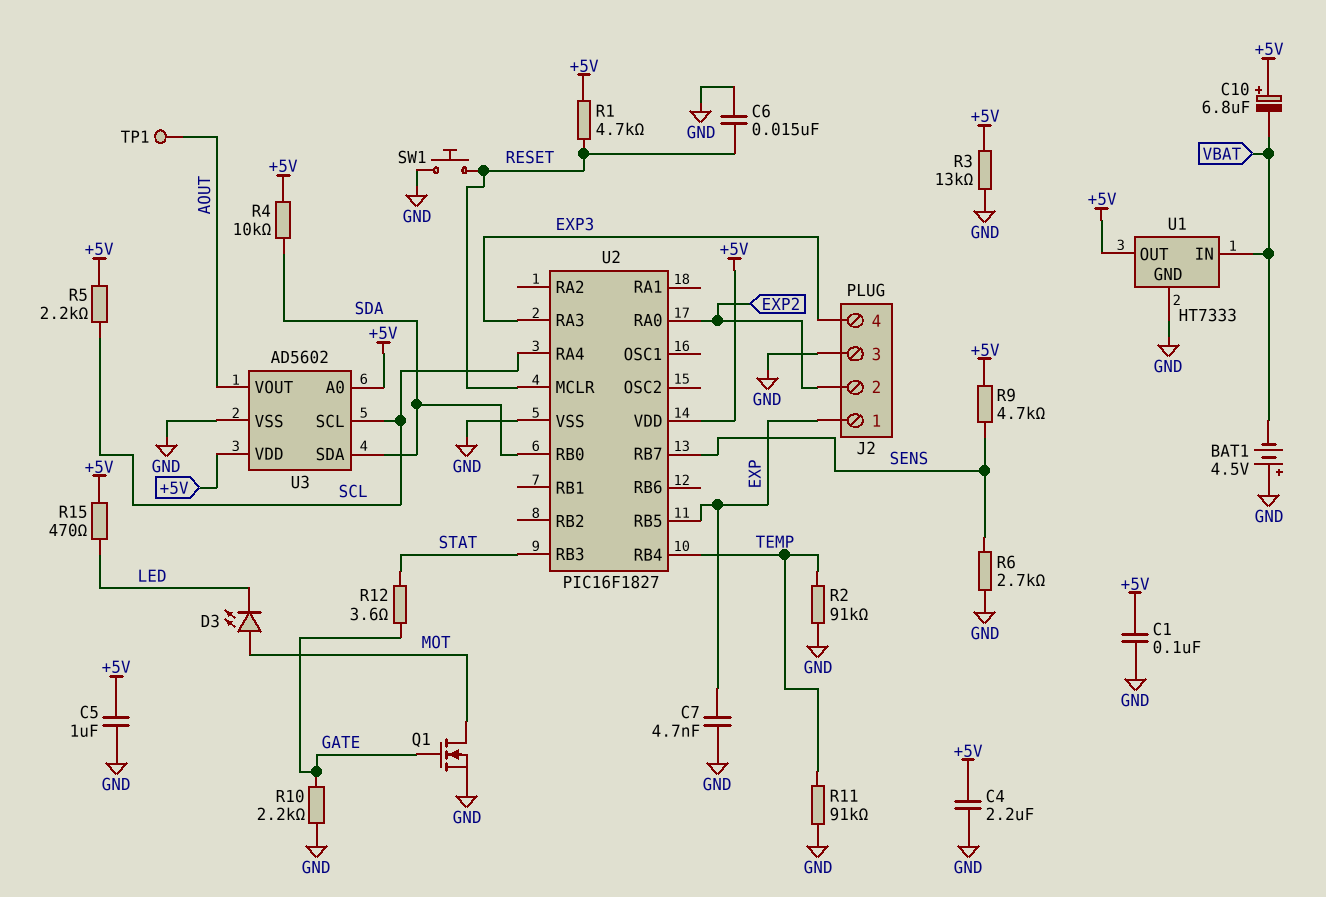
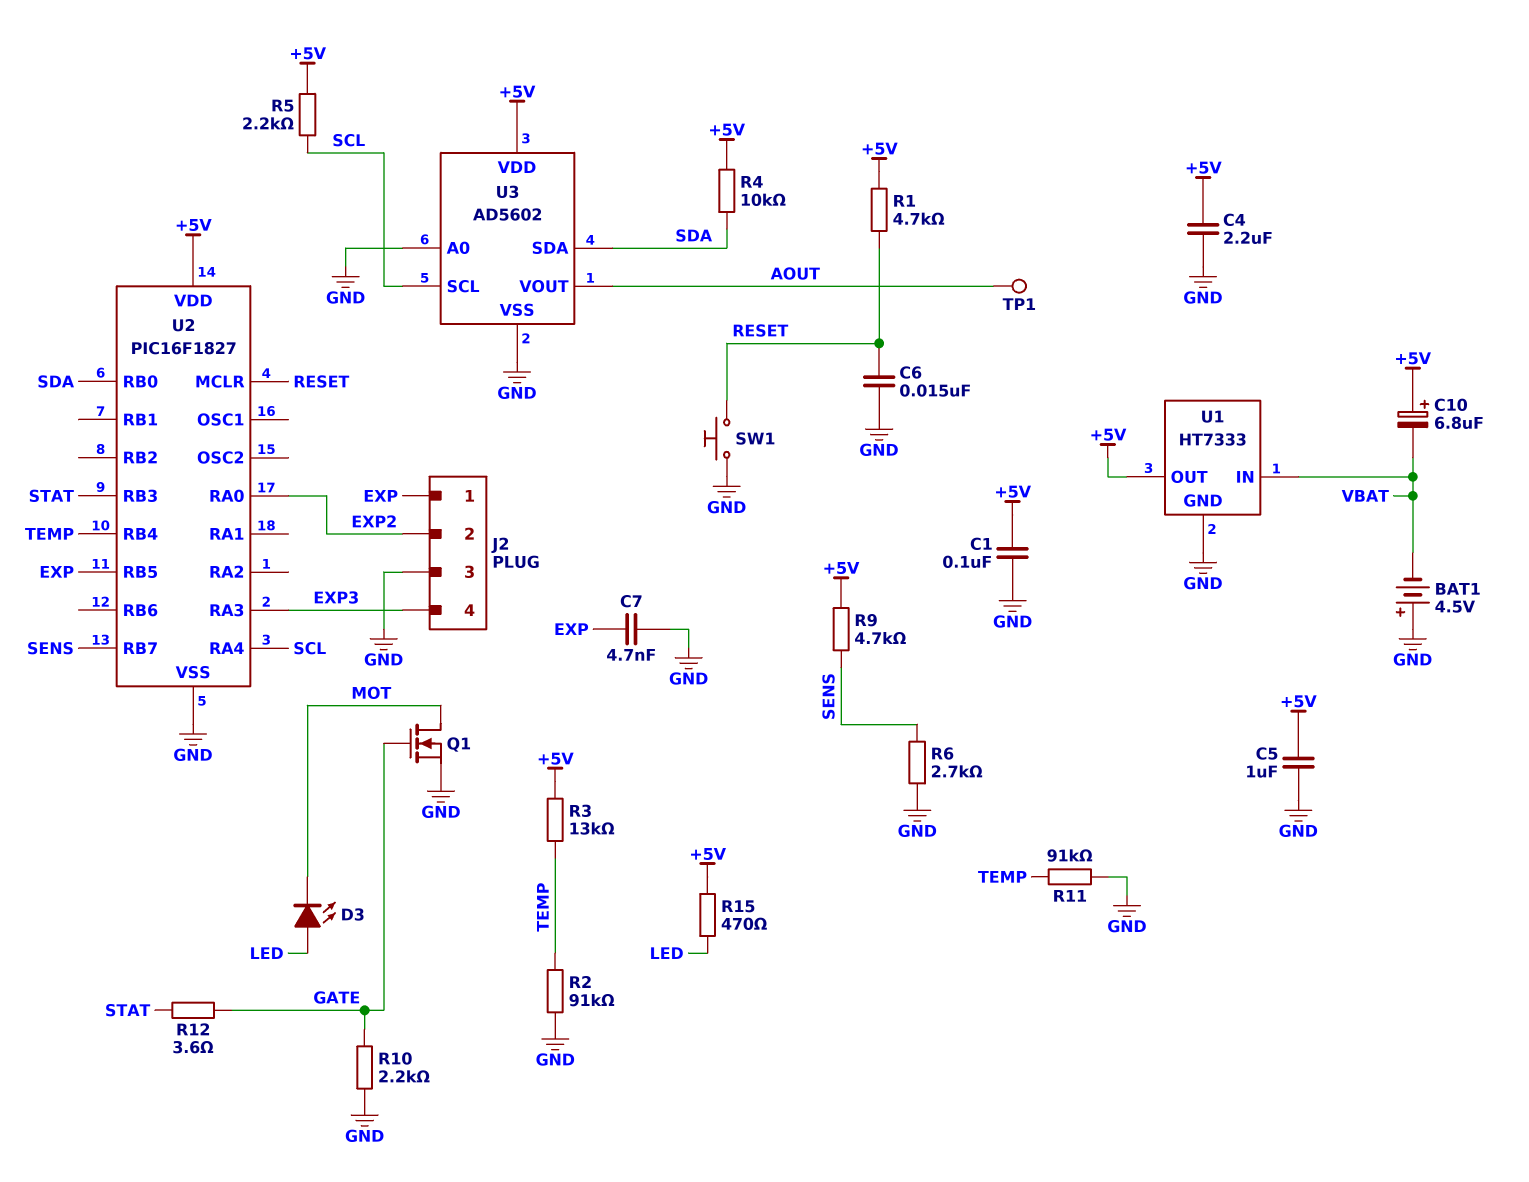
D3: LED (A MOT, K LED) -> LED (A LED, K MOT)
R3: 13k (+5V, GND) -> 13k (+5V, TEMP)
U3 pin A0: +5V -> GND

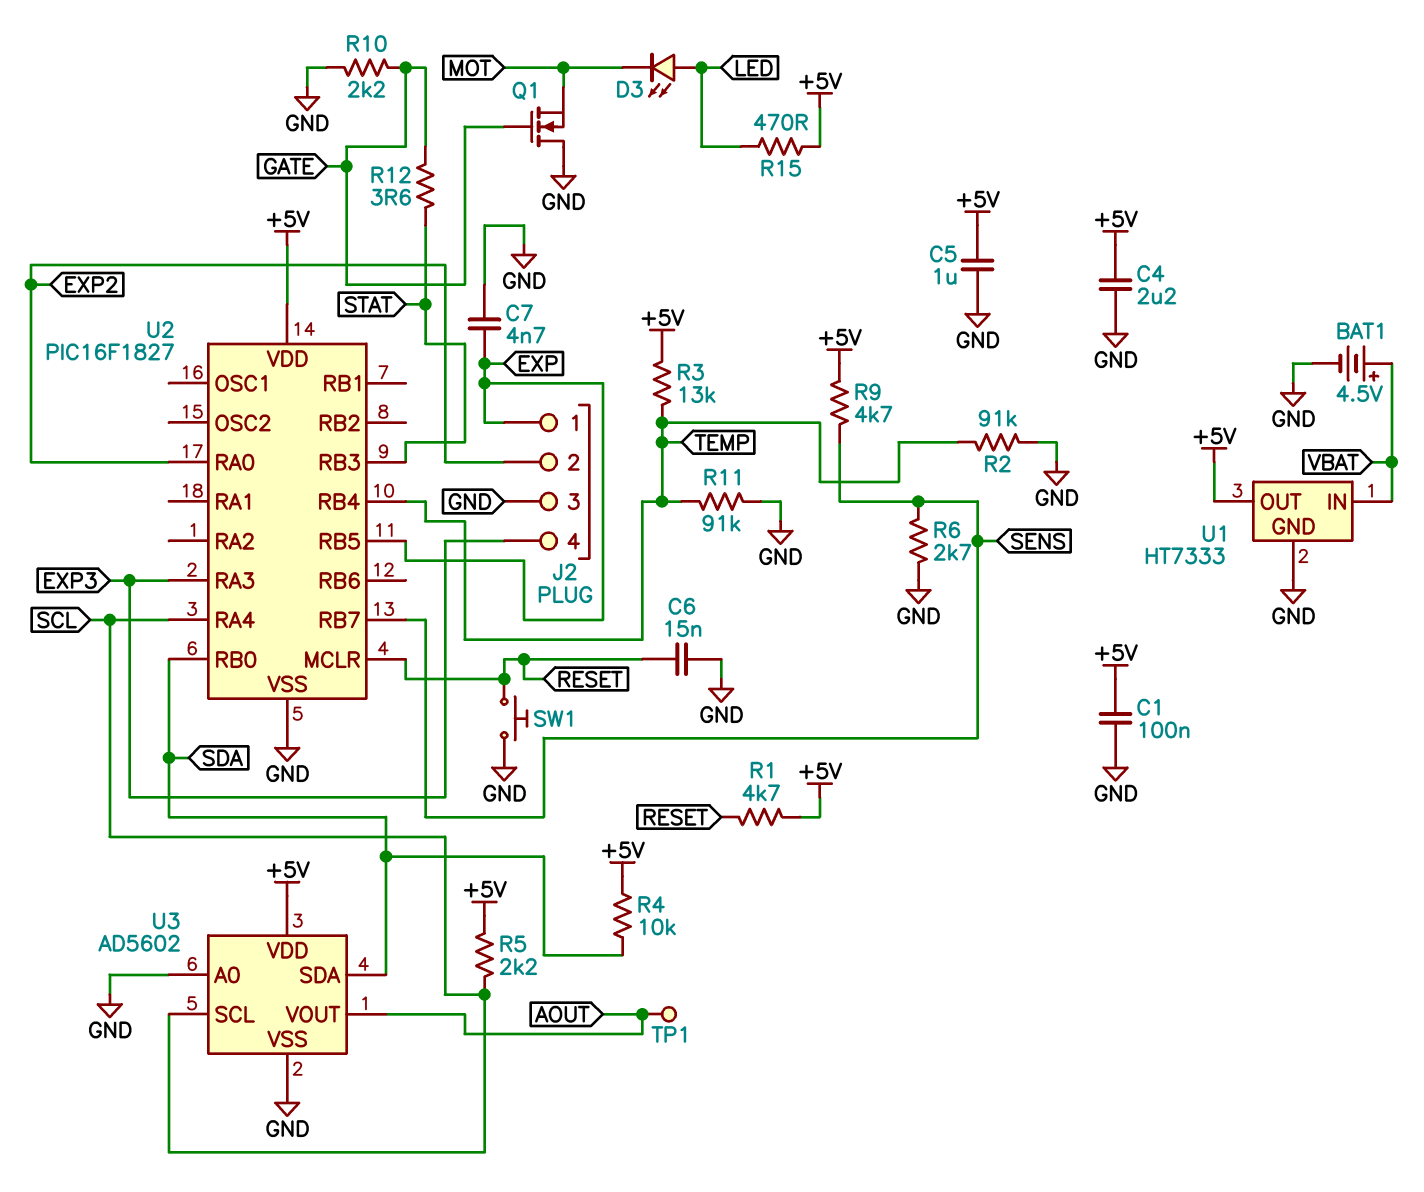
BAT1: 4.5V (plus GND, minus VBAT) -> 4.5V (plus VBAT, minus GND)
C10: 6.8uF (plus +5V, minus VBAT) -> none
Q1: NMOS (G GATE, D MOT, S GND) -> NMOS (G GATE, D GND, S MOT)

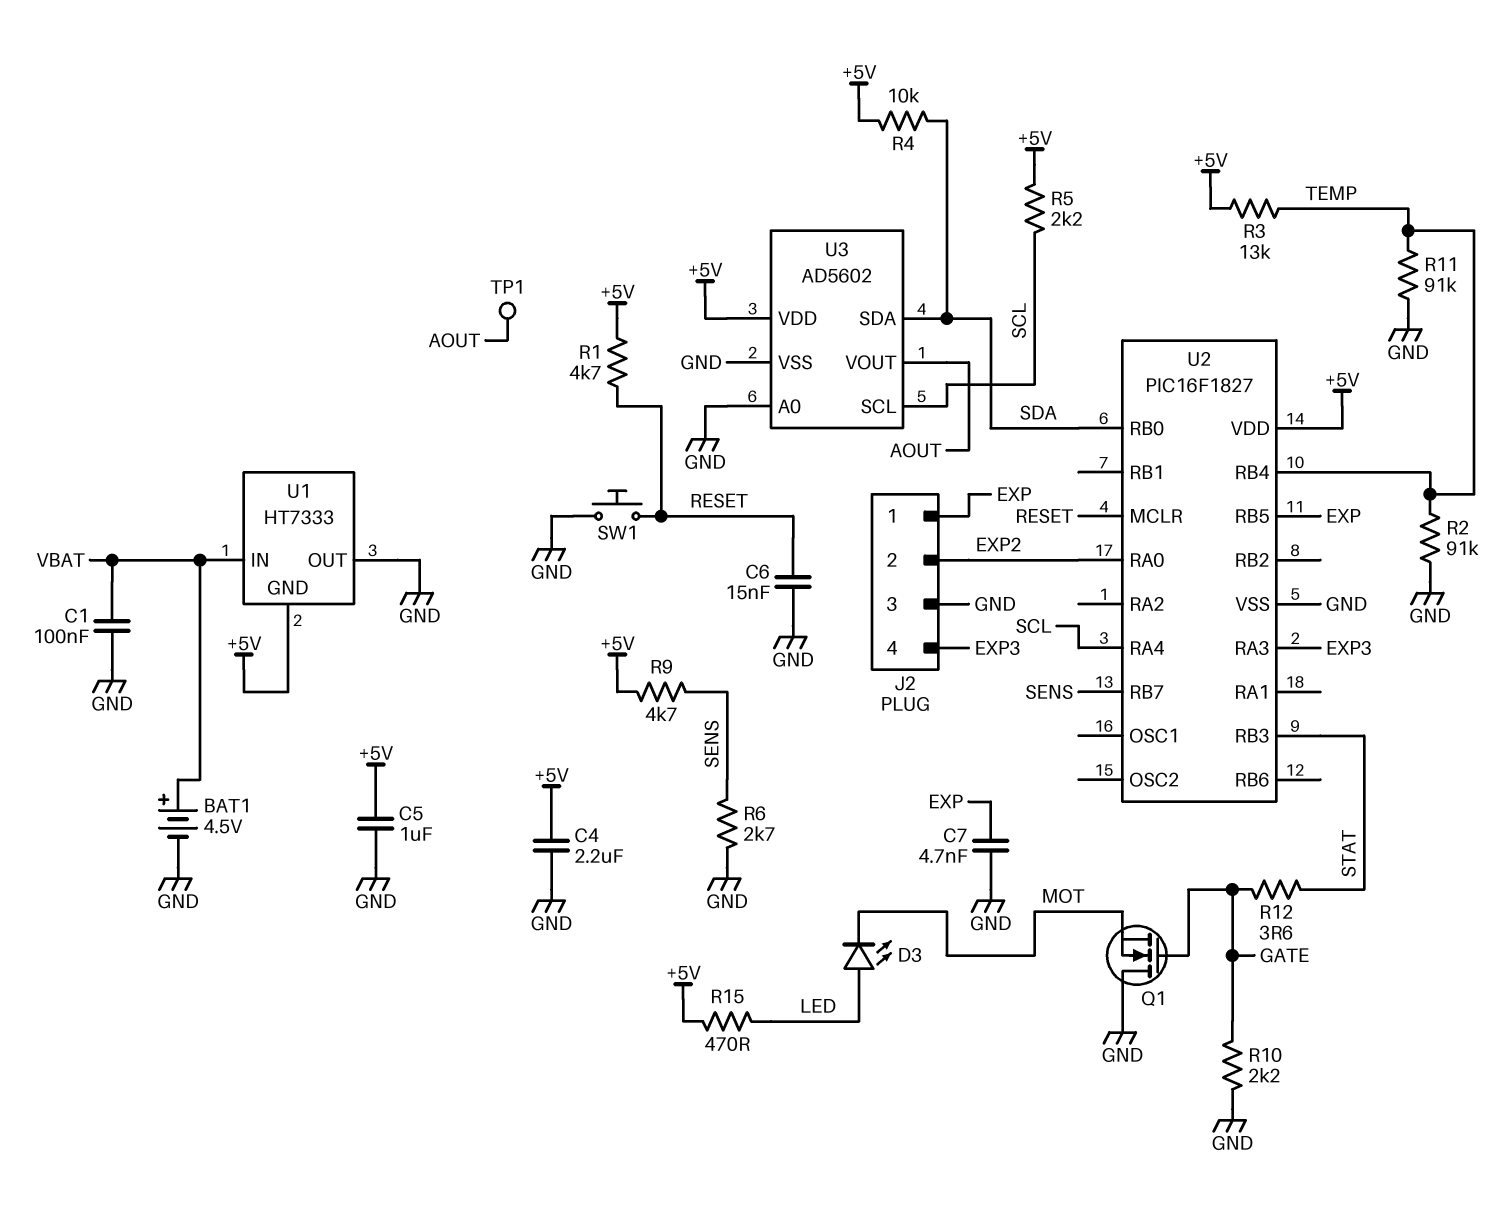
C1: 100nF (+5V, GND) -> 100nF (GND, VBAT)
U1 pin GND: GND -> +5V
U1 pin OUT: +5V -> GND

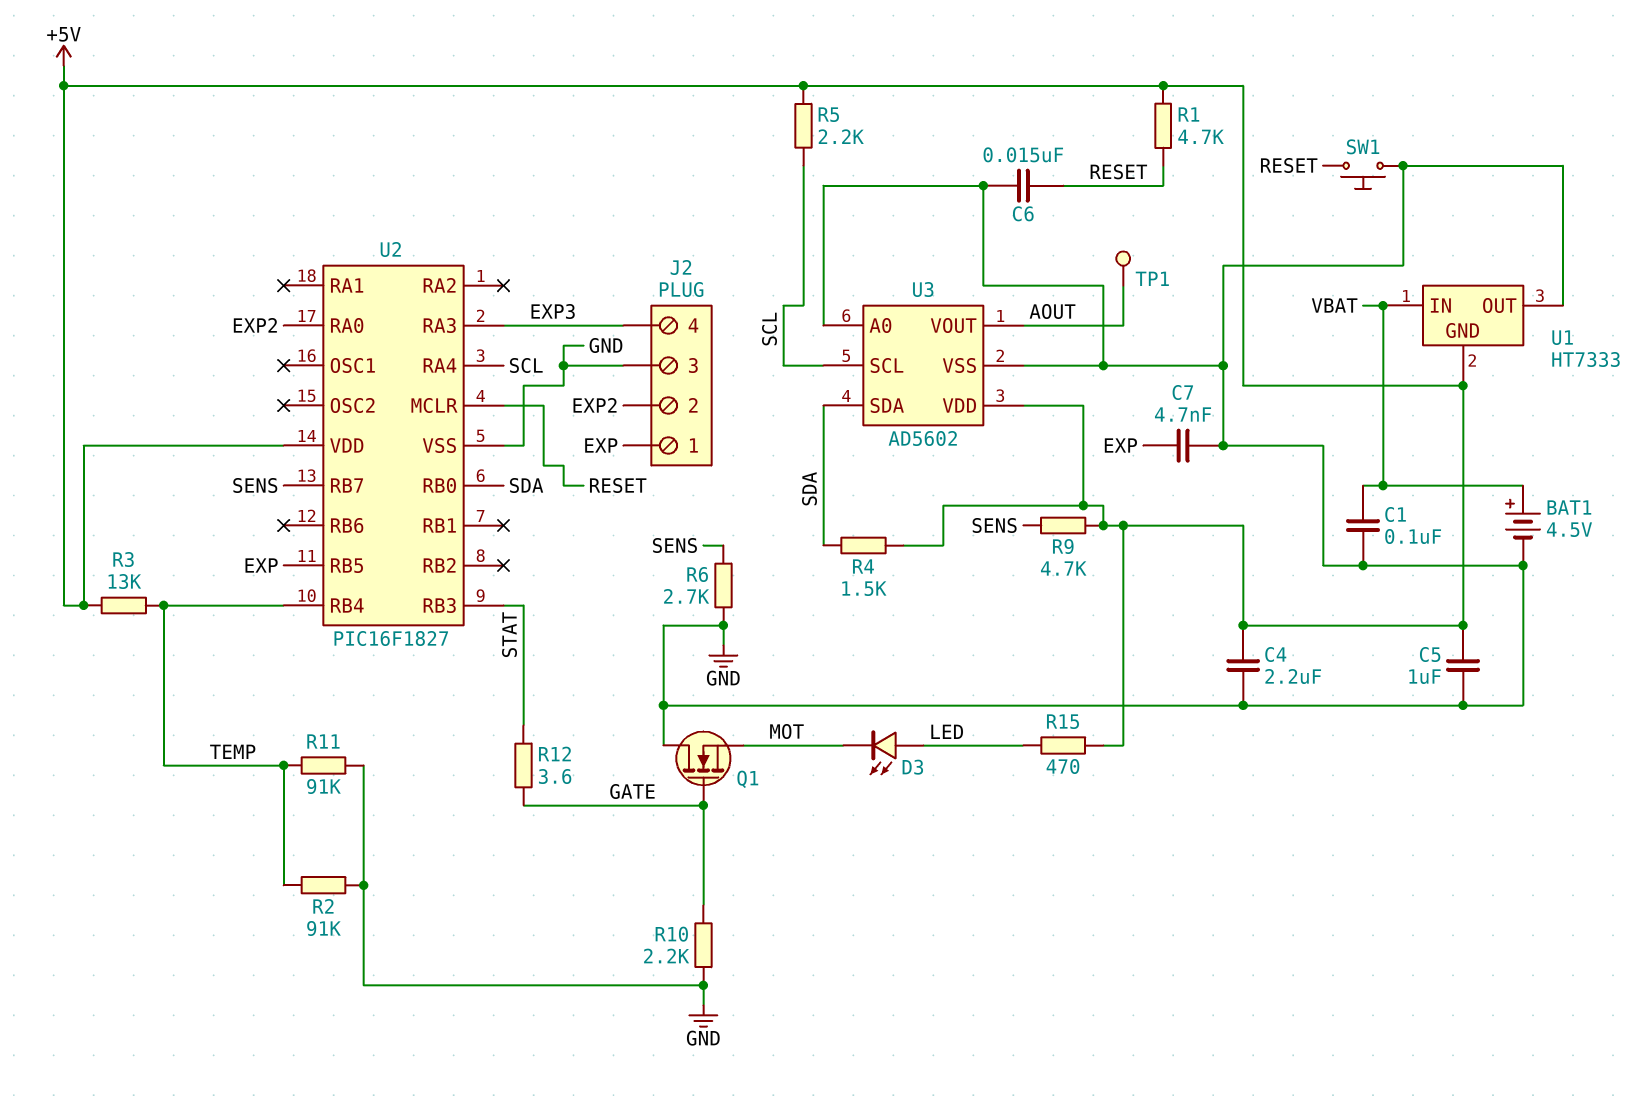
R4: 10k (+5V, SDA) -> 1.5k (+5V, SDA)

